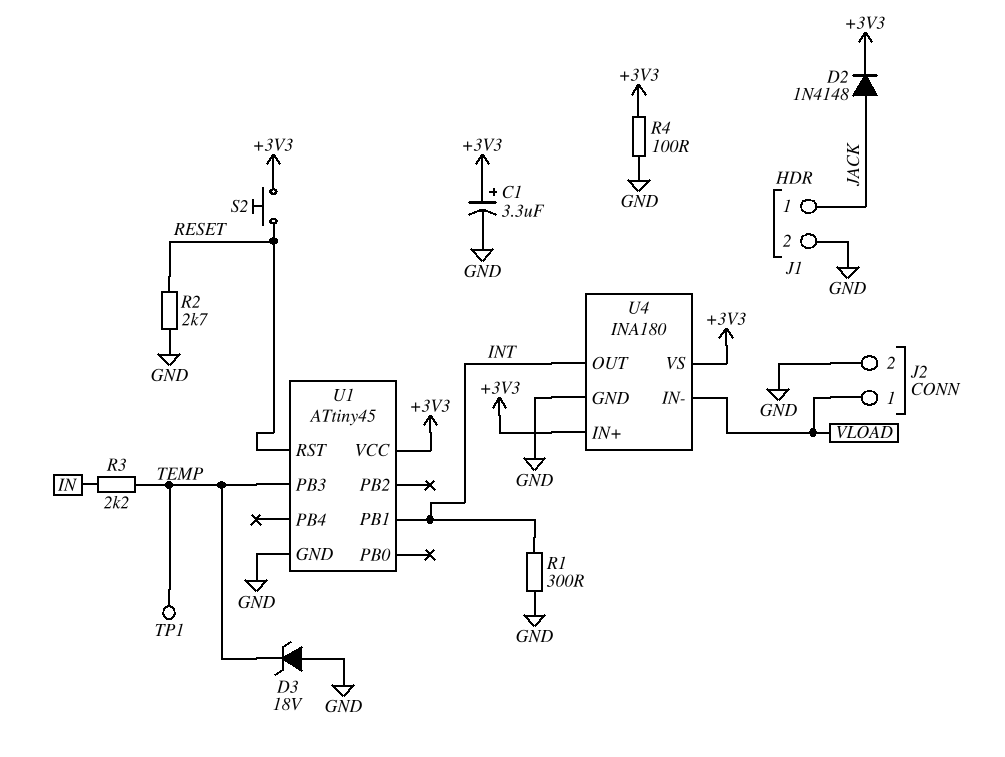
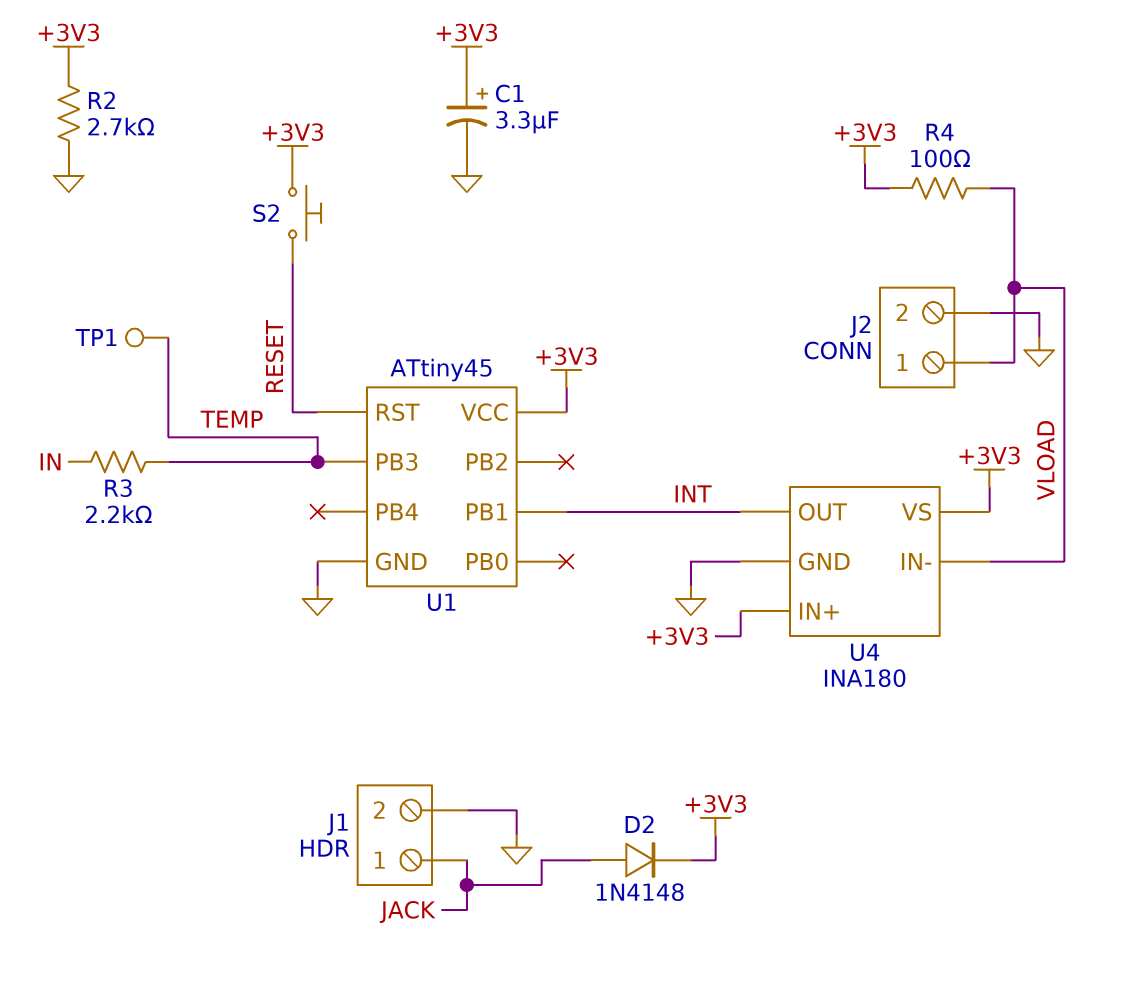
D3: zener 18V (A GND, K TEMP) -> none
R1: 300 (GND, INT) -> none
R2: 2.7k (GND, RESET) -> 2.7k (+3V3, GND)
R4: 100 (+3V3, GND) -> 100 (+3V3, VLOAD)

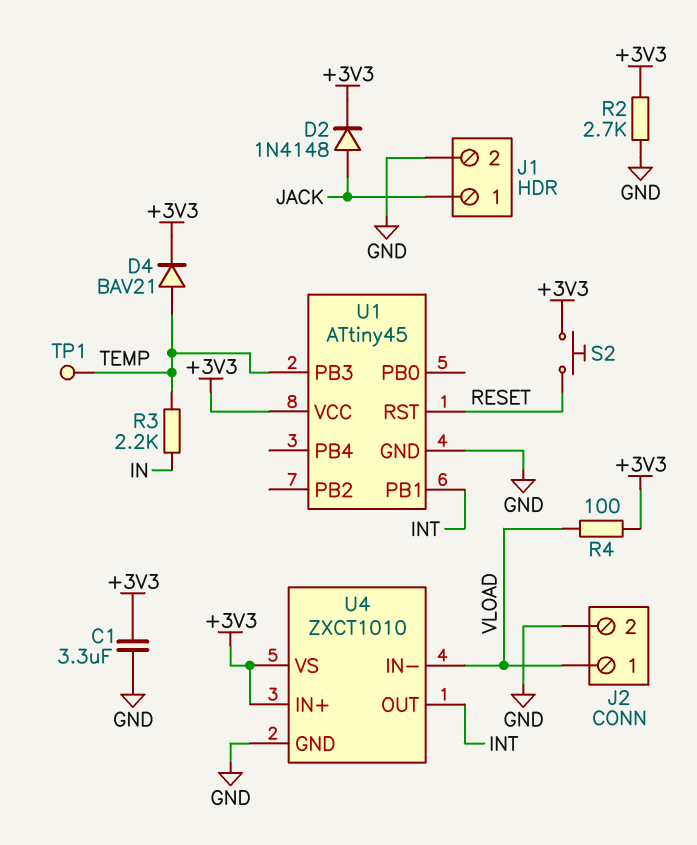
C1: 3.3uF (plus +3V3, minus GND) -> 3.3uF (+3V3, GND)
D4: none -> diode BAV21 (A TEMP, K +3V3)
U4: INA180 -> ZXCT1010

